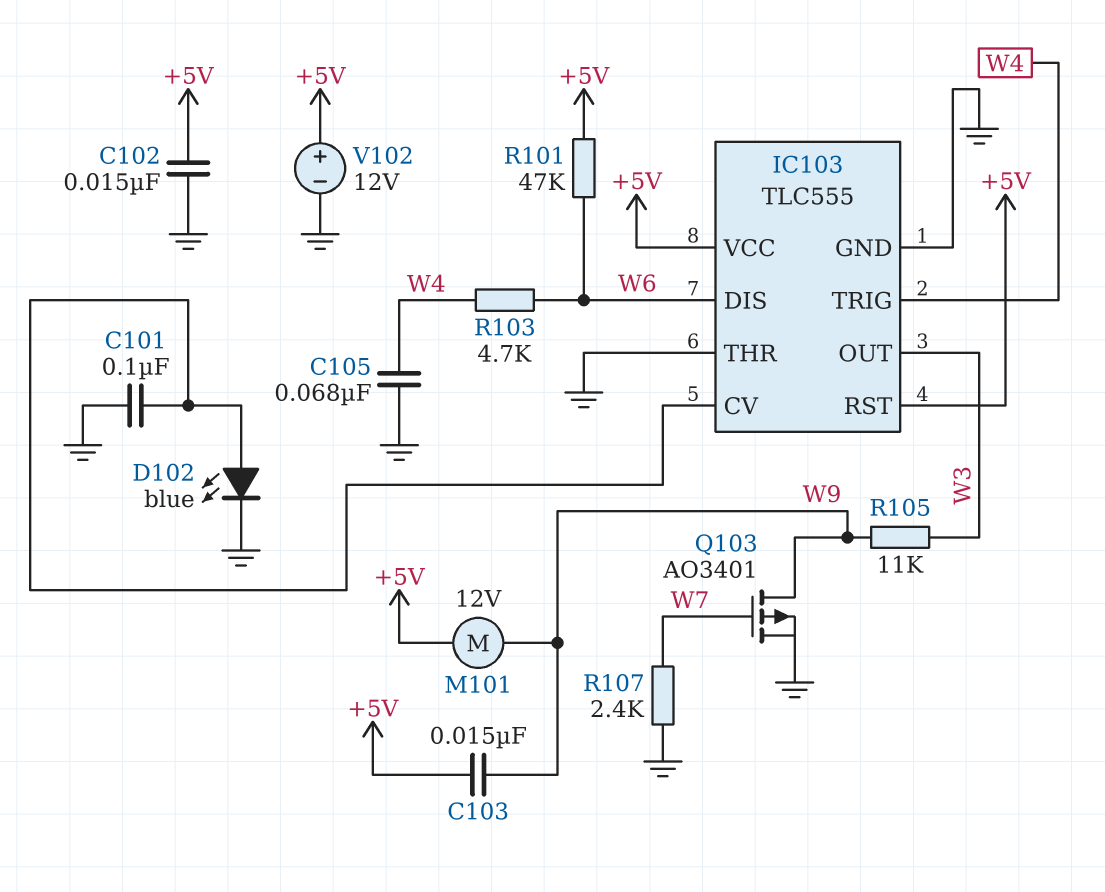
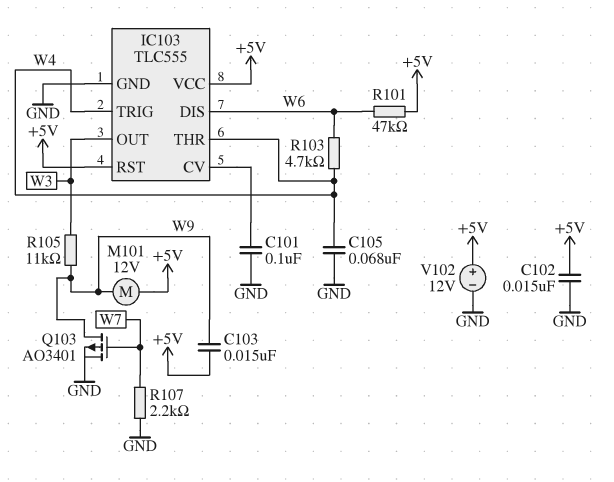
D102: LED blue (A IC103/CV, K GND) -> none
IC103 pin THR: GND -> W4
R107: 2.4k (GND, W7) -> 2.2k (GND, W7)

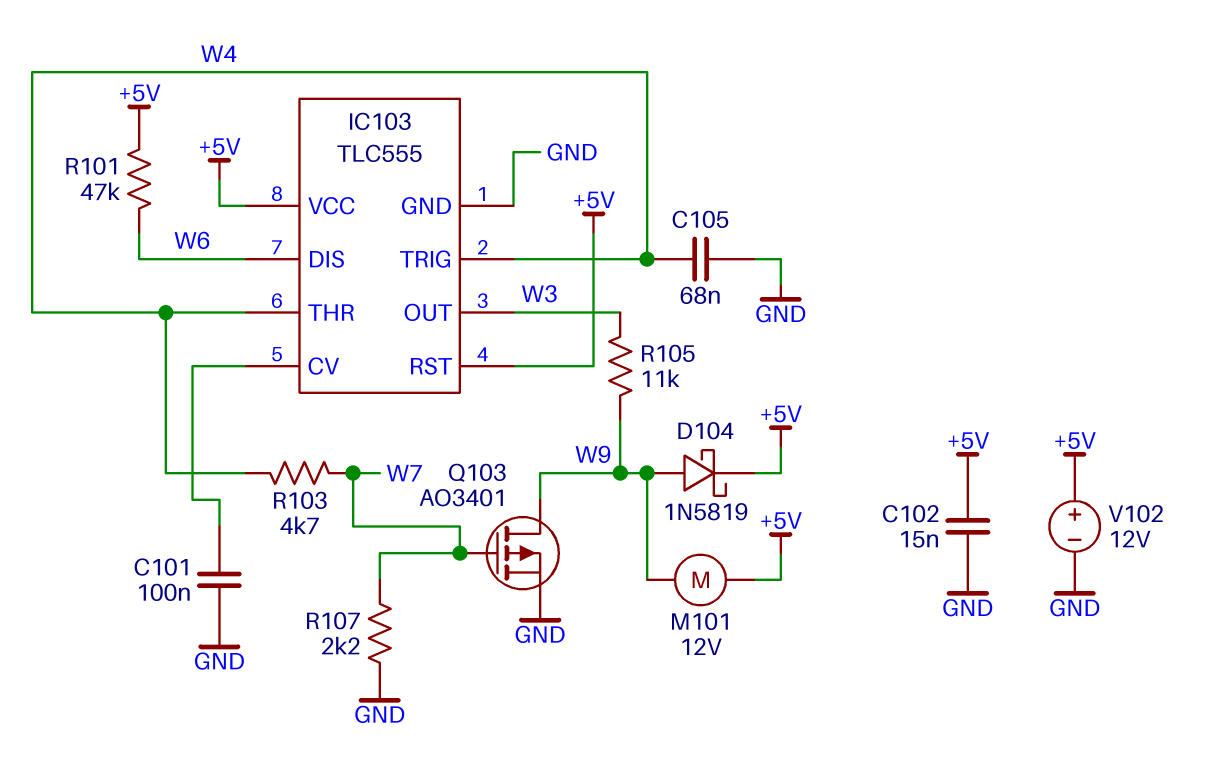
C103: 15nF (+5V, W9) -> none
D104: none -> schottky 1N5819 (A W9, K +5V)
R103: 4.7k (W4, W6) -> 4.7k (W4, W7)

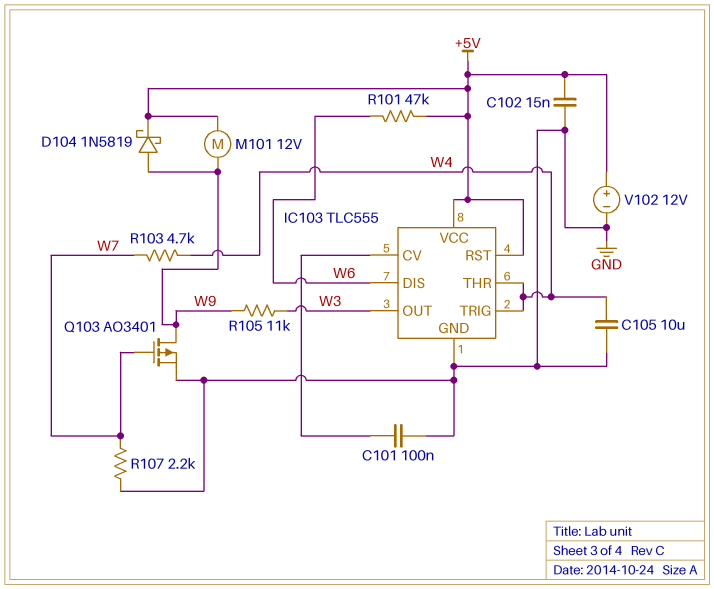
C105: 68nF (GND, W4) -> 10uF (GND, W4)

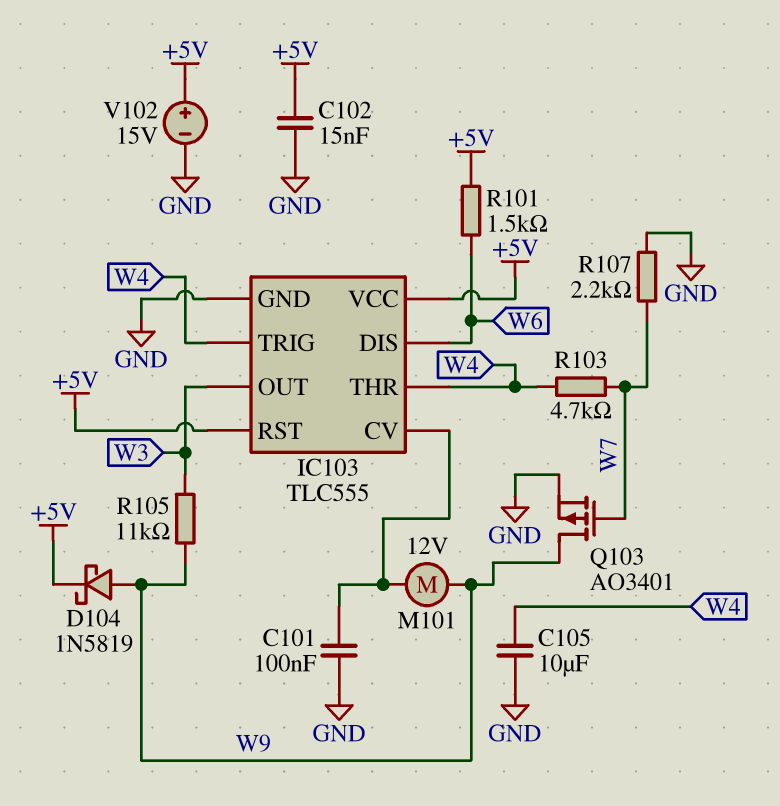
M101: motor 12V (+5V, W9) -> motor 12V (IC103/CV, W9)
R101: 47k (+5V, W6) -> 1.5k (+5V, W6)
V102: 12V (plus +5V, minus GND) -> 15V (plus +5V, minus GND)

